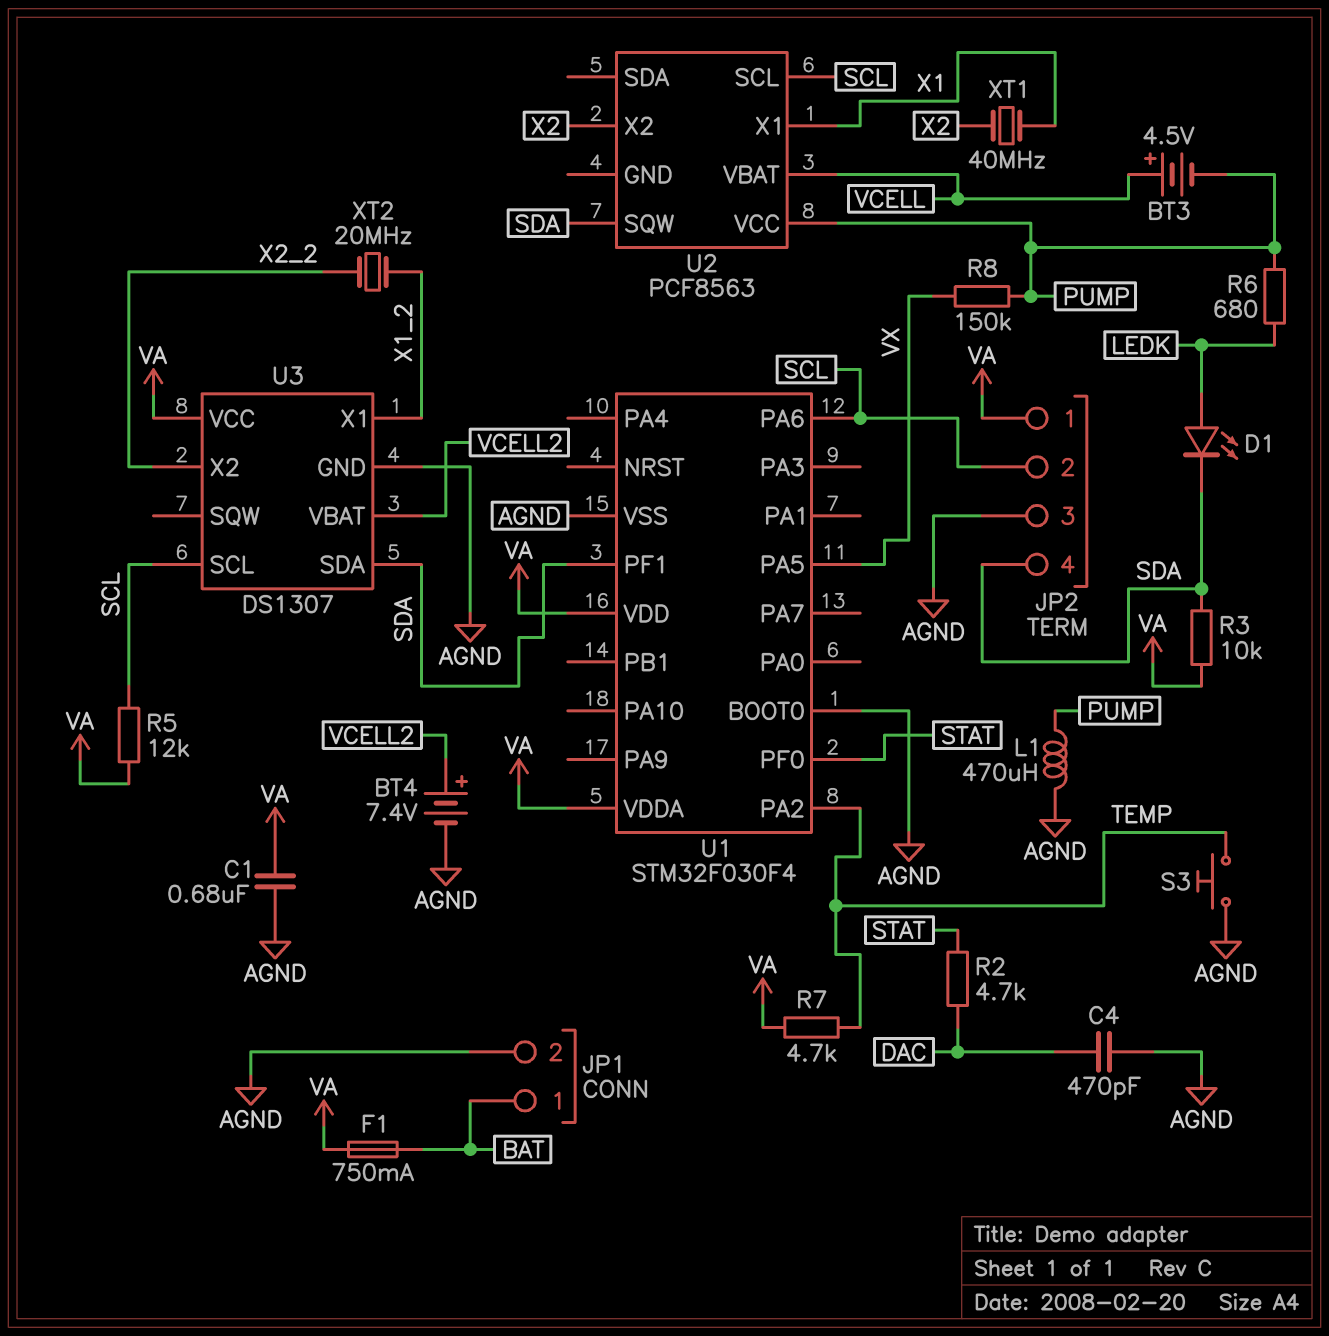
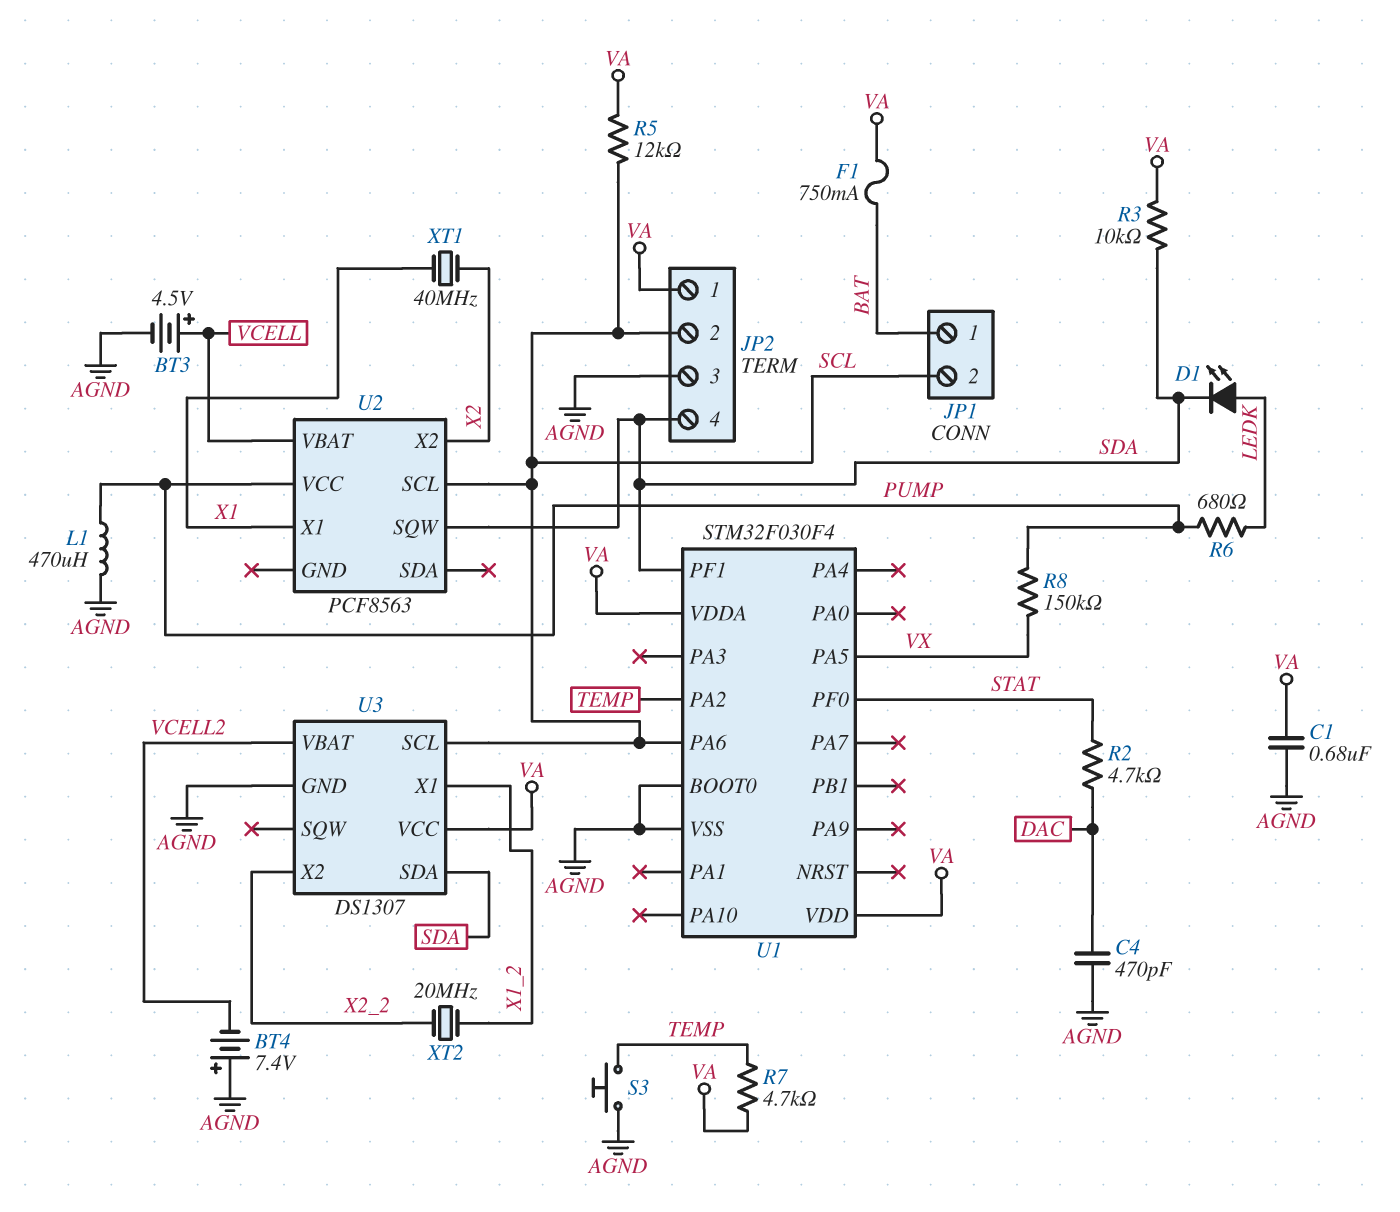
BT3: 4.5V (plus VCELL, minus PUMP) -> 4.5V (plus VCELL, minus AGND)
BT4: 7.4V (plus VCELL2, minus AGND) -> 7.4V (plus AGND, minus VCELL2)
JP1 pin 2: AGND -> SCL

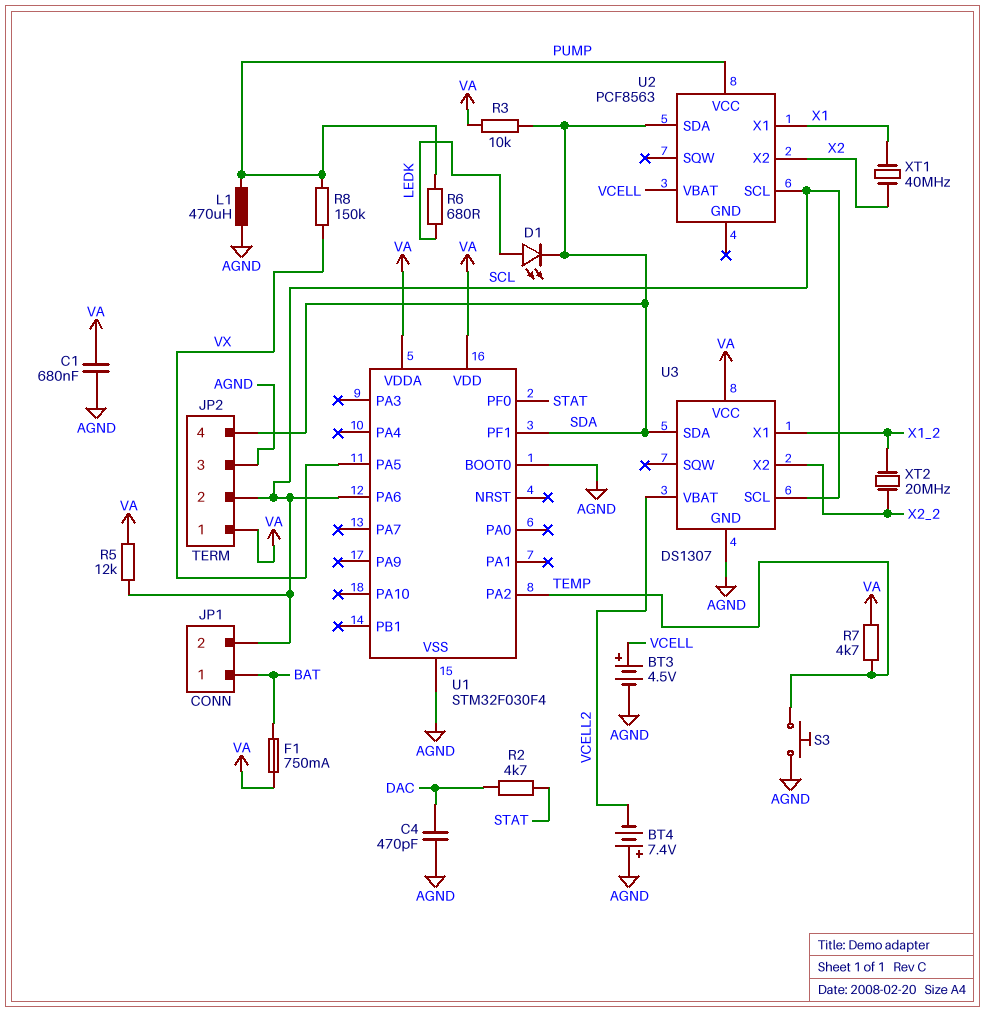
U2 pin SDA: none -> SDA
U2 pin SQW: SDA -> none

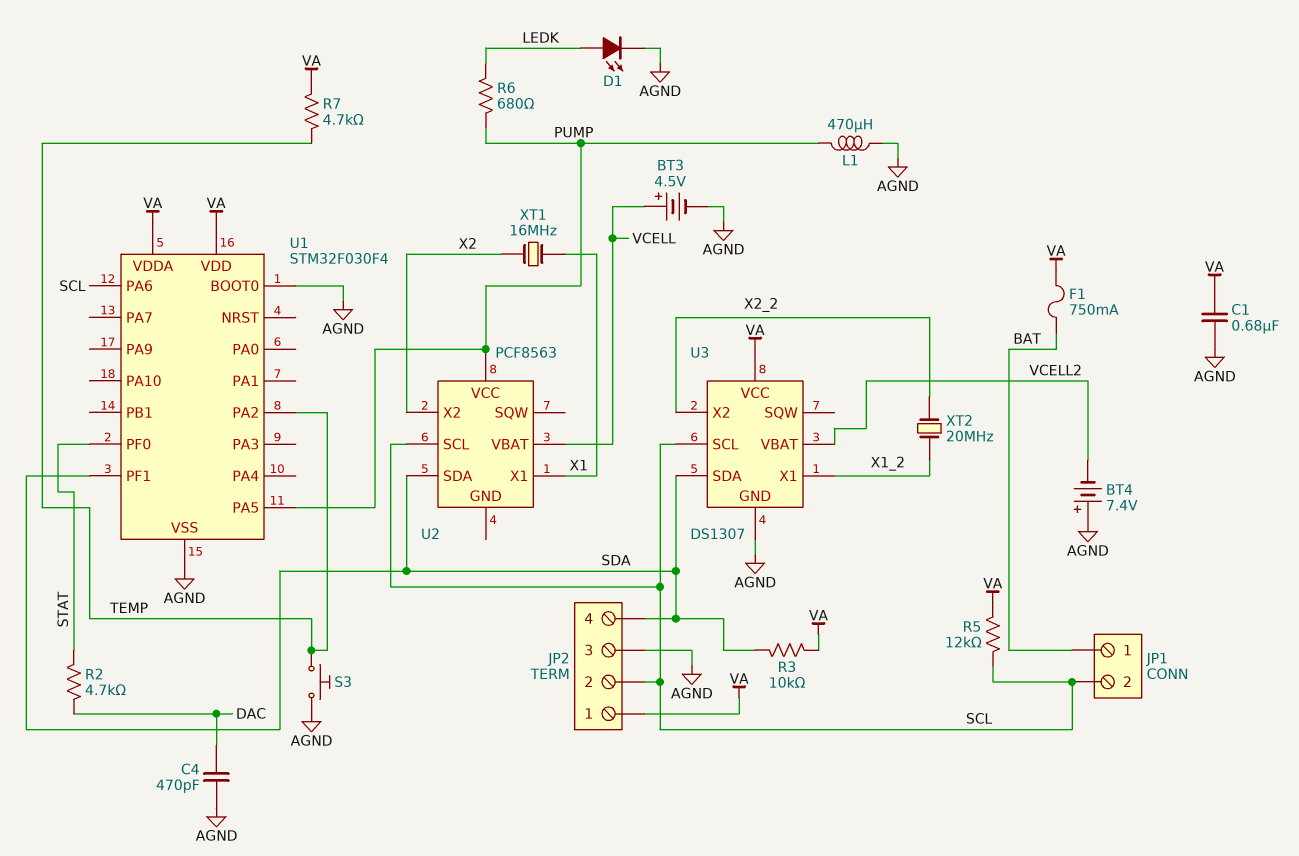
D1: LED (A LEDK, K SDA) -> LED (A LEDK, K AGND)
R8: 150k (PUMP, VX) -> none
U1 pin PA5: VX -> PUMP
XT1: 40MHz (X1, X2) -> 16MHz (X1, X2)

